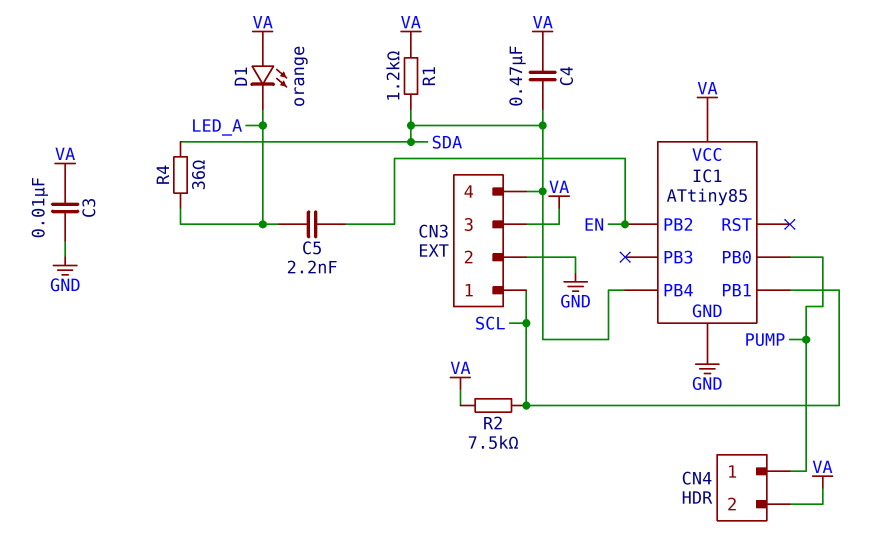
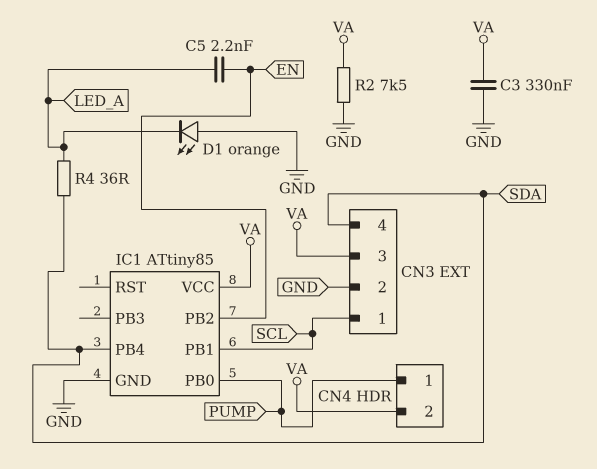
C3: 10nF (GND, VA) -> 330nF (GND, VA)
C4: 470nF (SDA, VA) -> none
D1: LED orange (A VA, K LED_A) -> LED orange (A GND, K LED_A)
R1: 1.2k (SDA, VA) -> none
R2: 7.5k (SCL, VA) -> 7.5k (GND, VA)

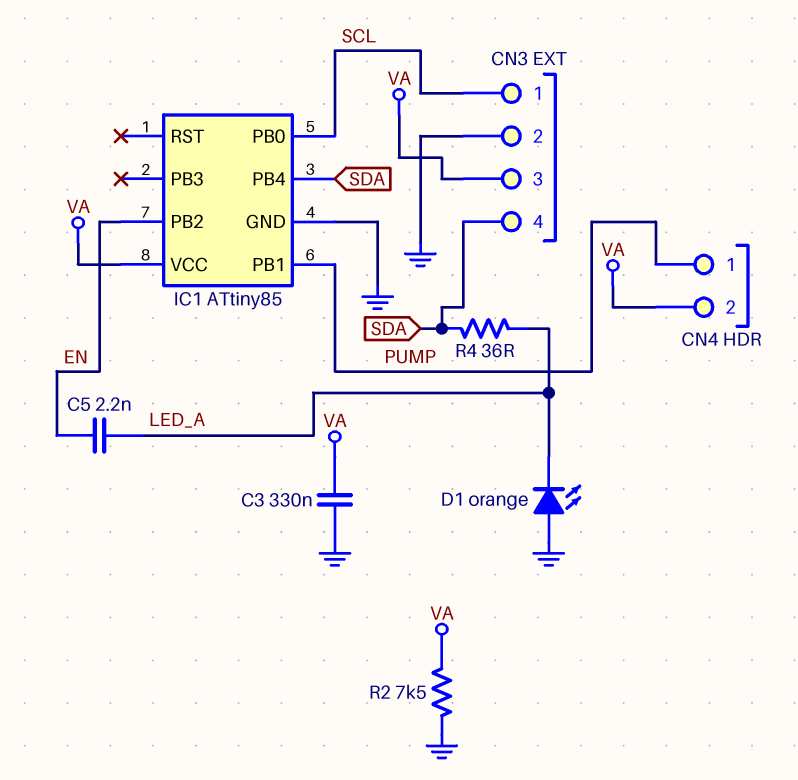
IC1 pin PB0: PUMP -> SCL
IC1 pin PB1: SCL -> PUMP

